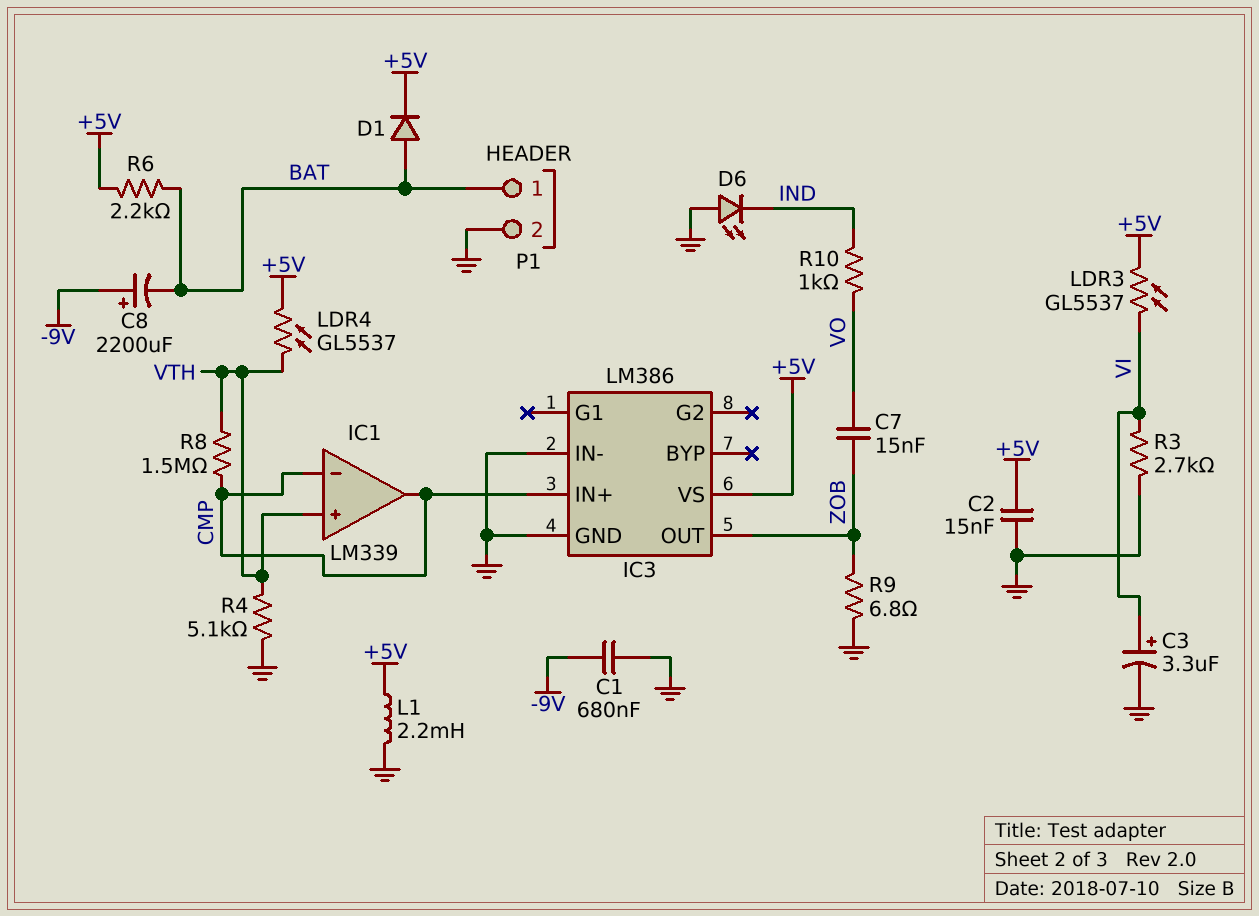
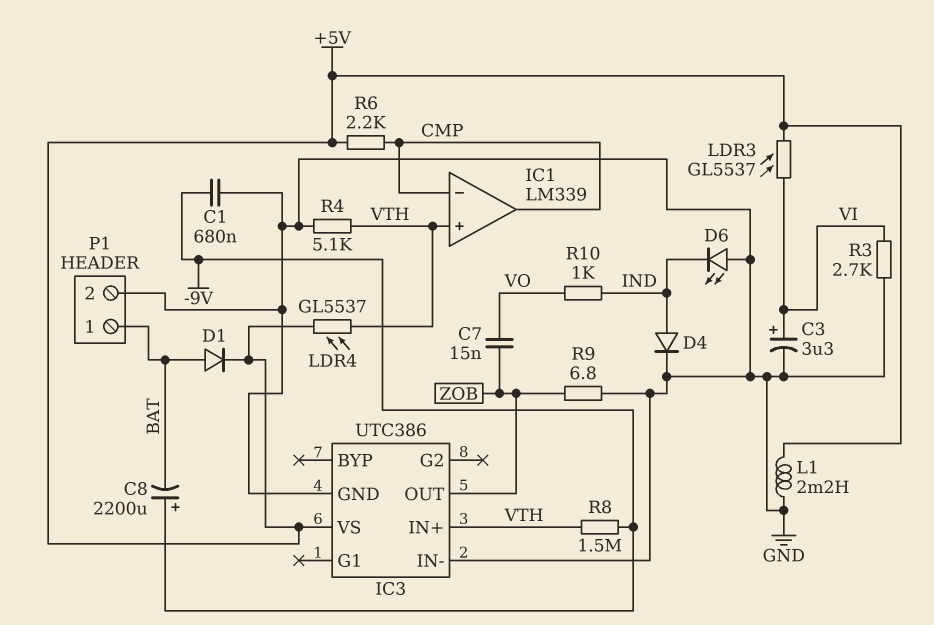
C2: 15nF (+5V, GND) -> none
D4: none -> diode (A IND, K GND)
IC3: LM386 -> UTC386
IC3 pin IN+: CMP -> VTH
R6: 2.2k (+5V, BAT) -> 2.2k (+5V, CMP)
R8: 1.5M (CMP, VTH) -> 1.5M (-9V, VTH)

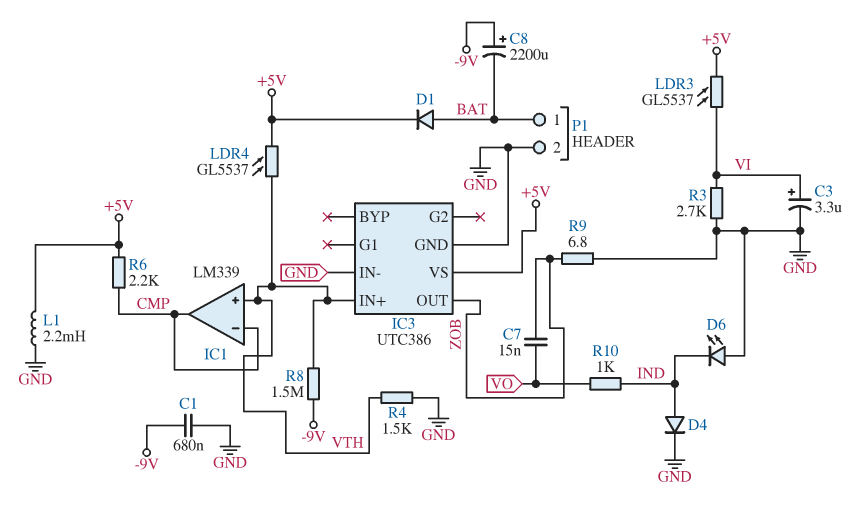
R4: 5.1k (GND, VTH) -> 1.5k (GND, VTH)

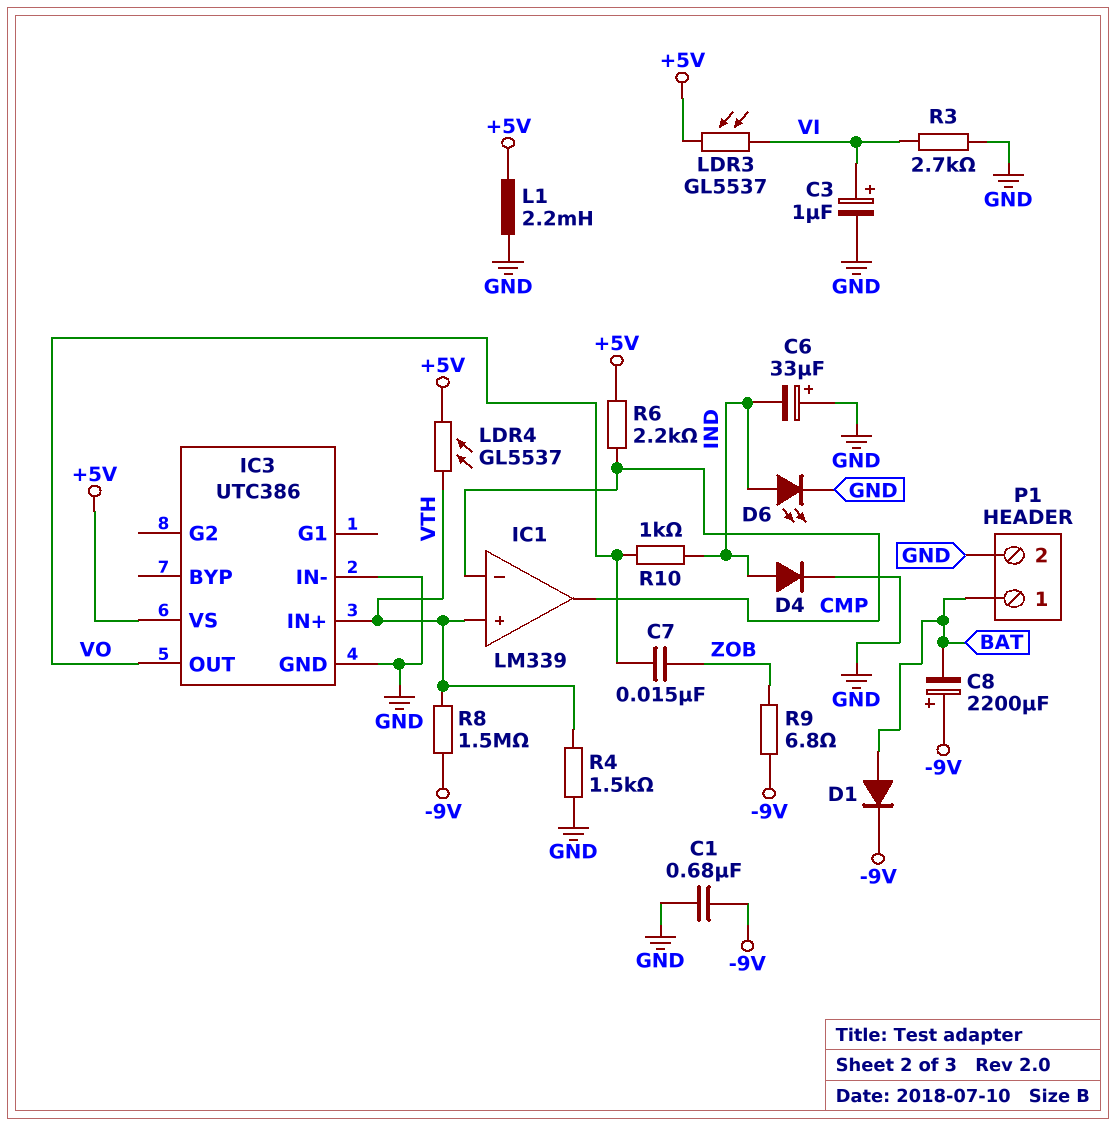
C3: 3.3uF (plus VI, minus GND) -> 1uF (plus VI, minus GND)
C6: none -> 33uF (plus GND, minus IND)
D1: diode (A BAT, K +5V) -> diode (A BAT, K -9V)
D6: LED (A GND, K IND) -> LED (A IND, K GND)
IC3 pin OUT: ZOB -> VO
R9: 6.8 (GND, ZOB) -> 6.8 (-9V, ZOB)

